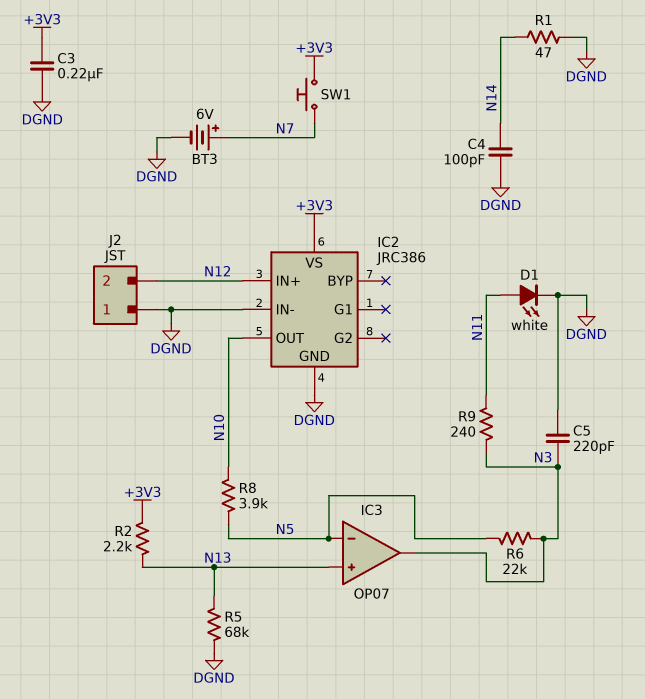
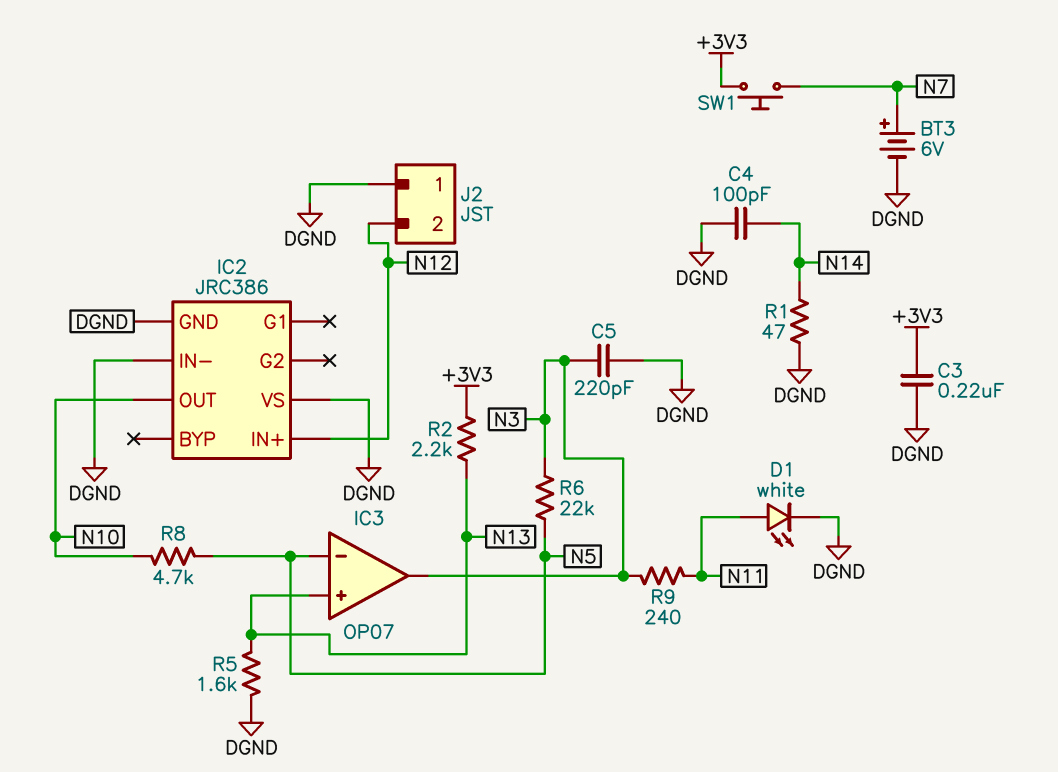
IC2 pin VS: +3V3 -> DGND
R5: 68k (DGND, N13) -> 1.6k (DGND, N13)
R8: 3.9k (N5, N10) -> 4.7k (N5, N10)

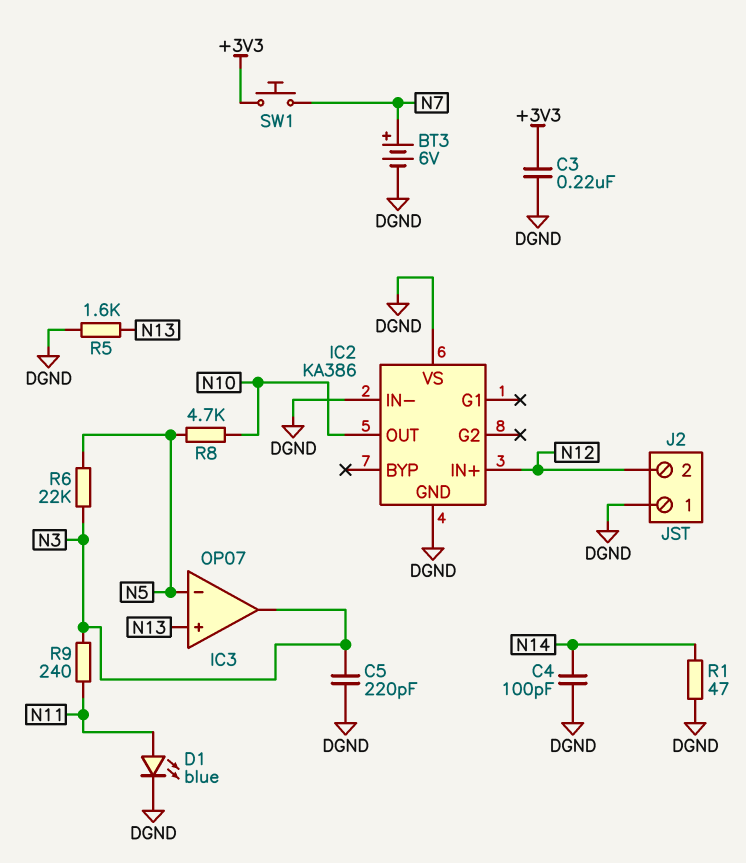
D1: LED white (A N11, K DGND) -> LED blue (A N11, K DGND)
IC2: JRC386 -> KA386
R2: 2.2k (+3V3, N13) -> none

